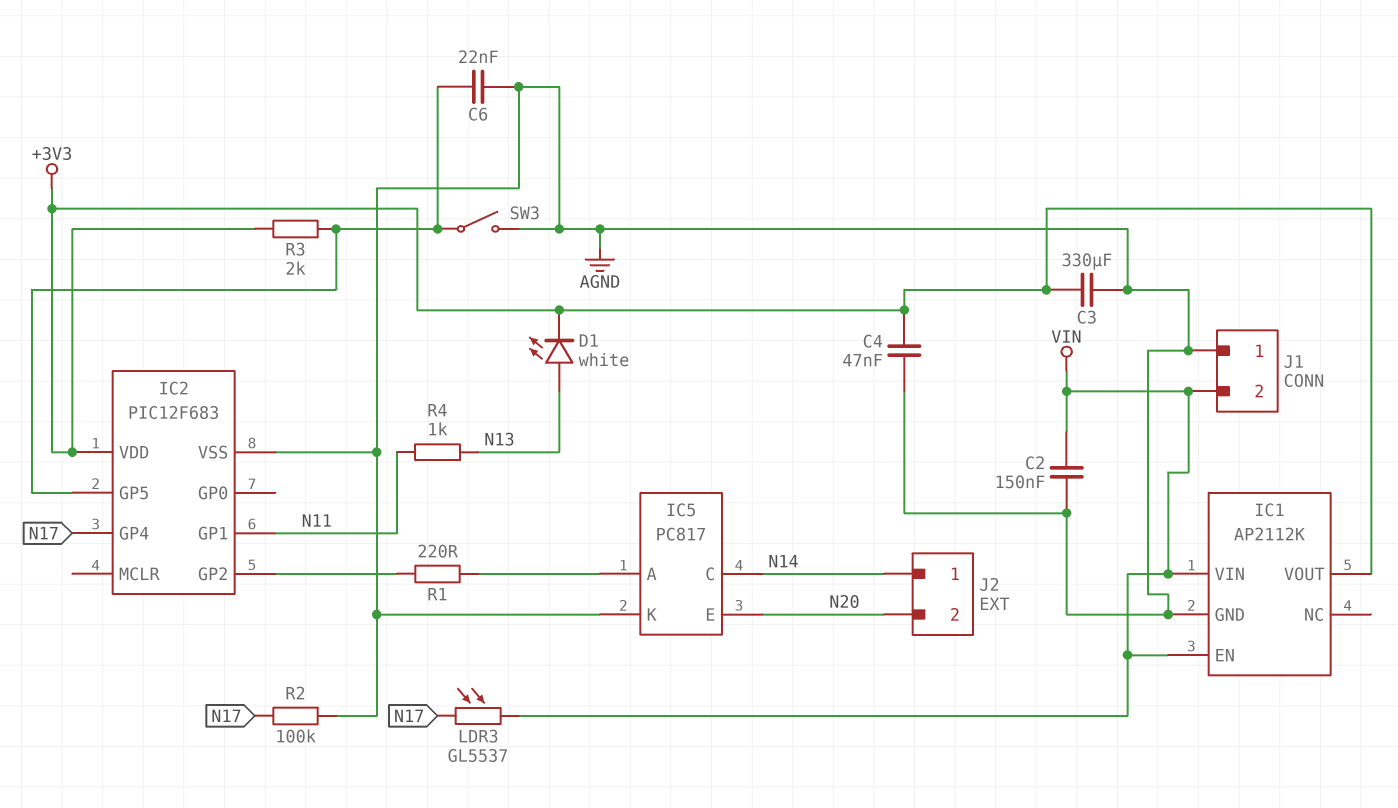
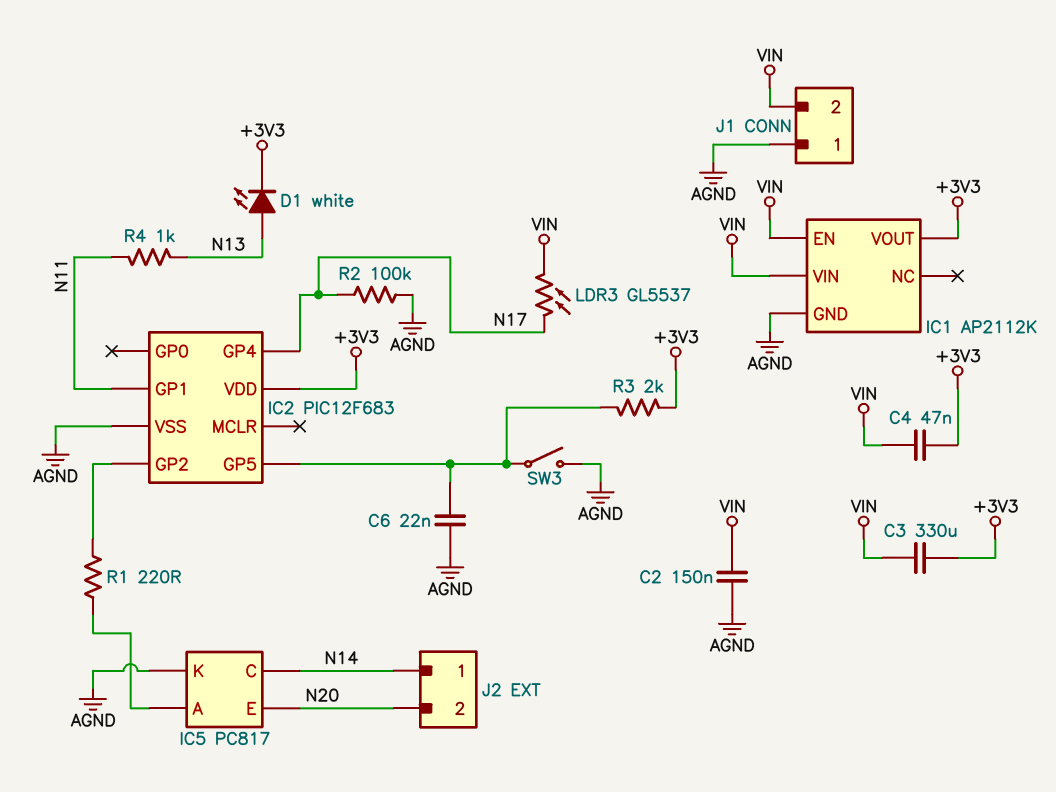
C3: 330uF (+3V3, AGND) -> 330uF (+3V3, VIN)
C4: 47nF (+3V3, AGND) -> 47nF (+3V3, VIN)

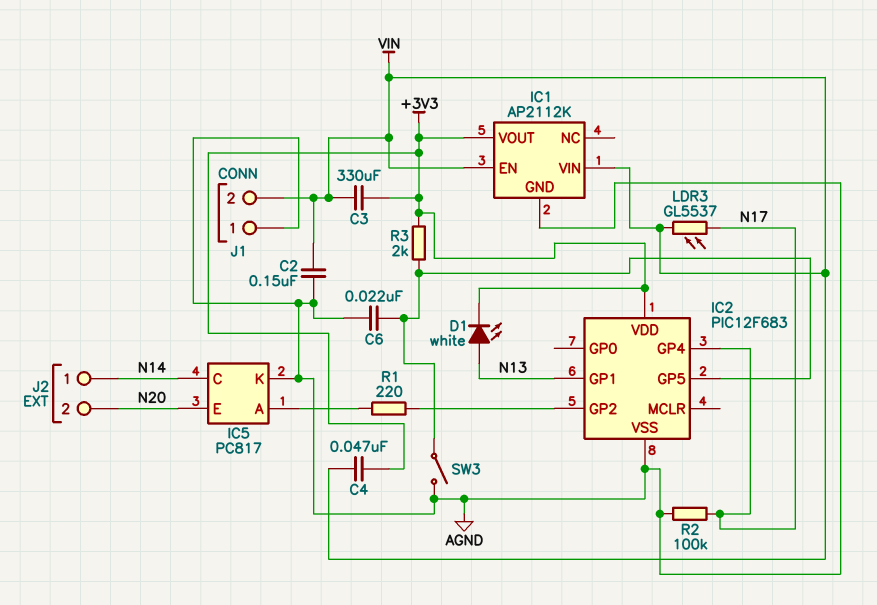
IC2 pin GP1: N11 -> N13
R4: 1k (N11, N13) -> none

